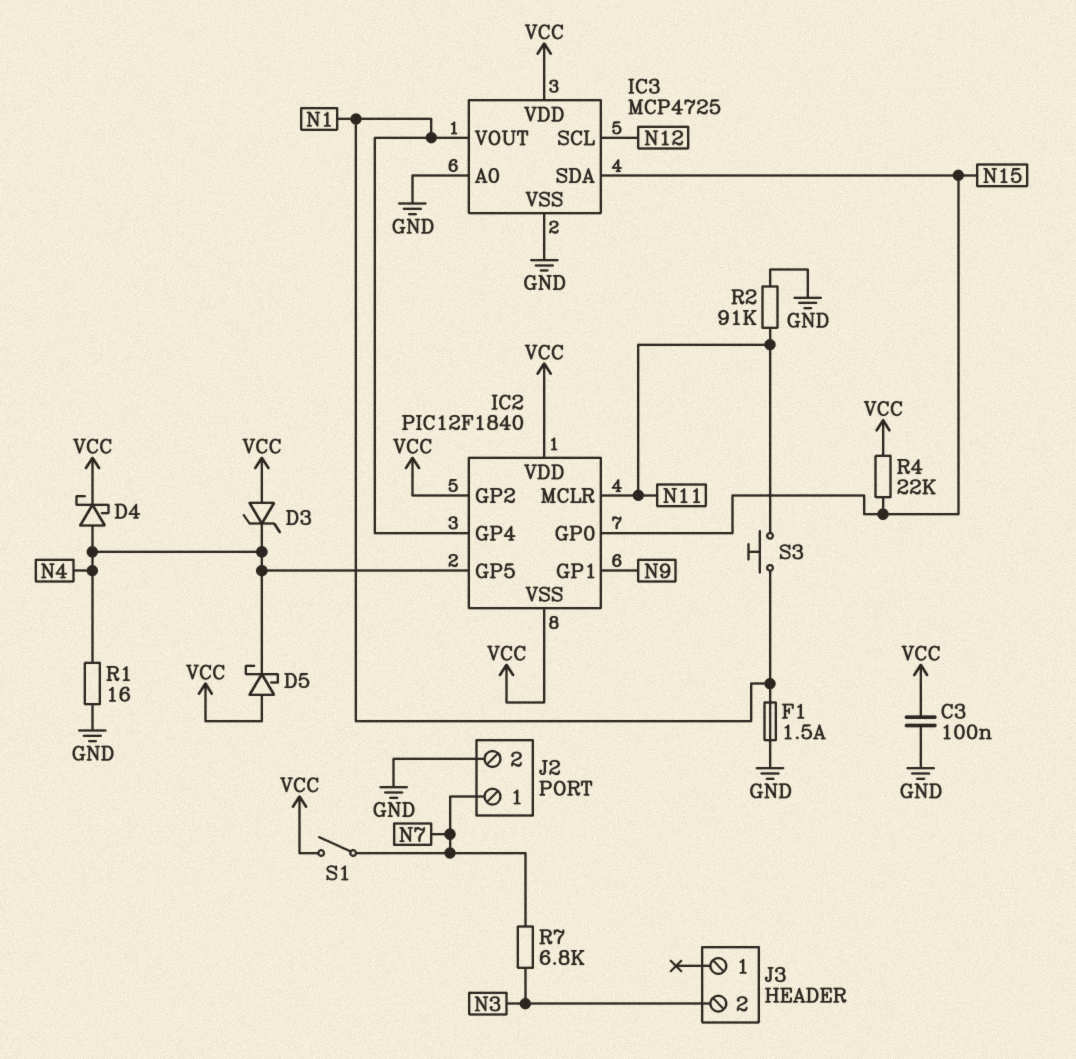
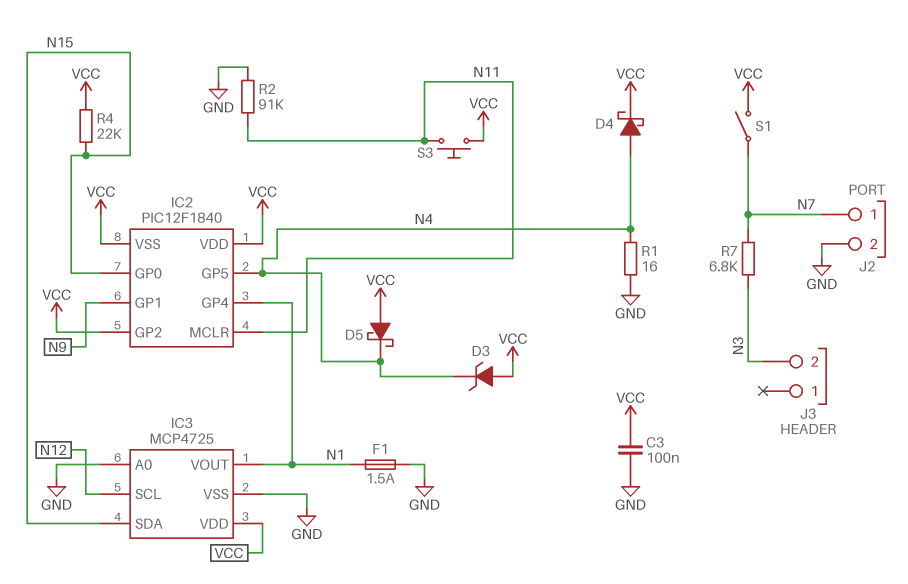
S3: button (N1, N11) -> button (N11, VCC)

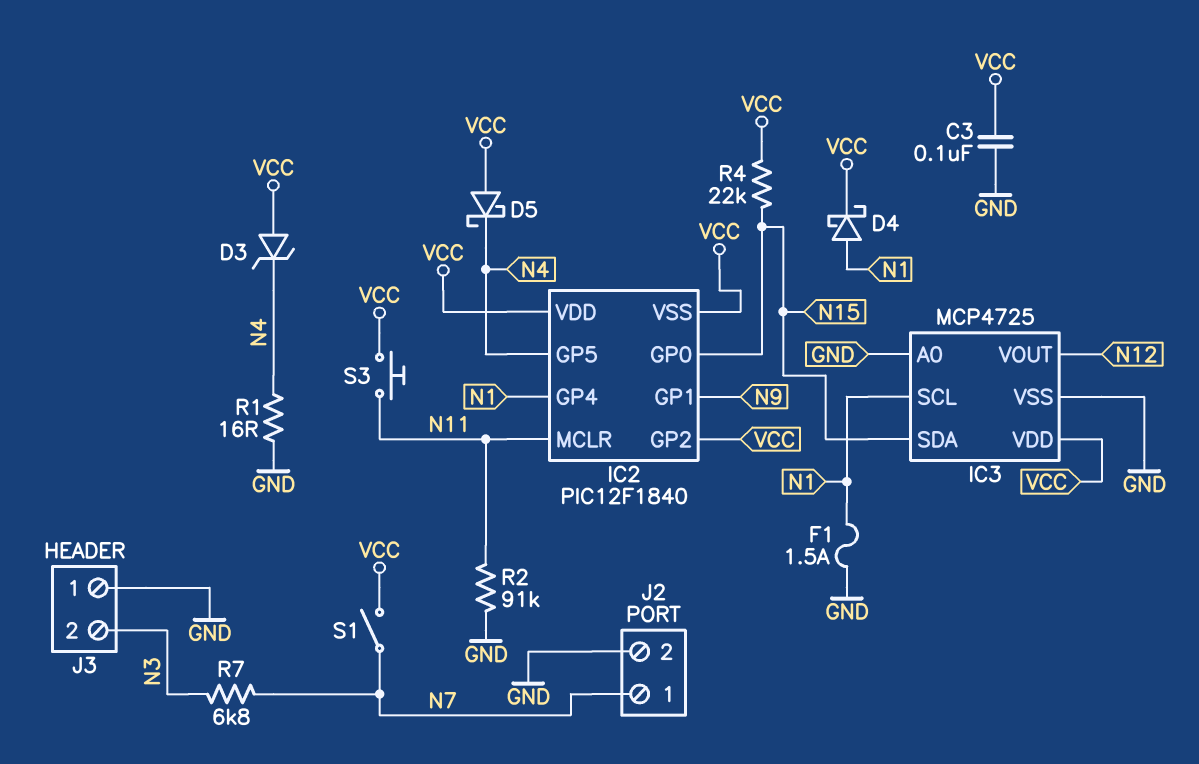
D4: schottky (A N4, K VCC) -> schottky (A N1, K VCC)
IC3 pin SCL: N12 -> N1
IC3 pin VOUT: N1 -> N12
J3 pin 1: none -> GND

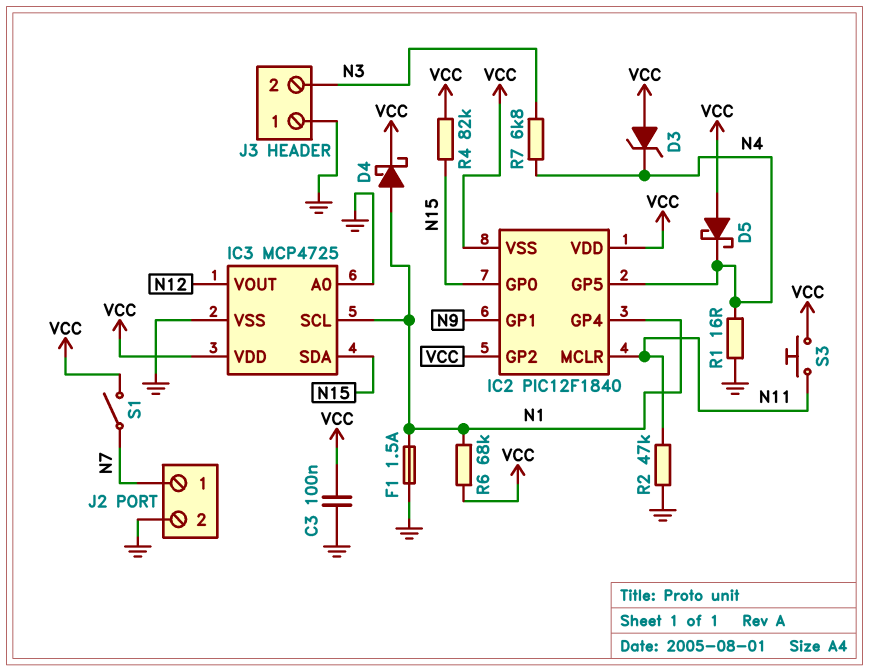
R2: 91k (GND, N11) -> 47k (GND, N11)
R4: 22k (N15, VCC) -> 82k (N15, VCC)
R6: none -> 68k (N1, VCC)
R7: 6.8k (N3, N7) -> 6.8k (N3, N4)

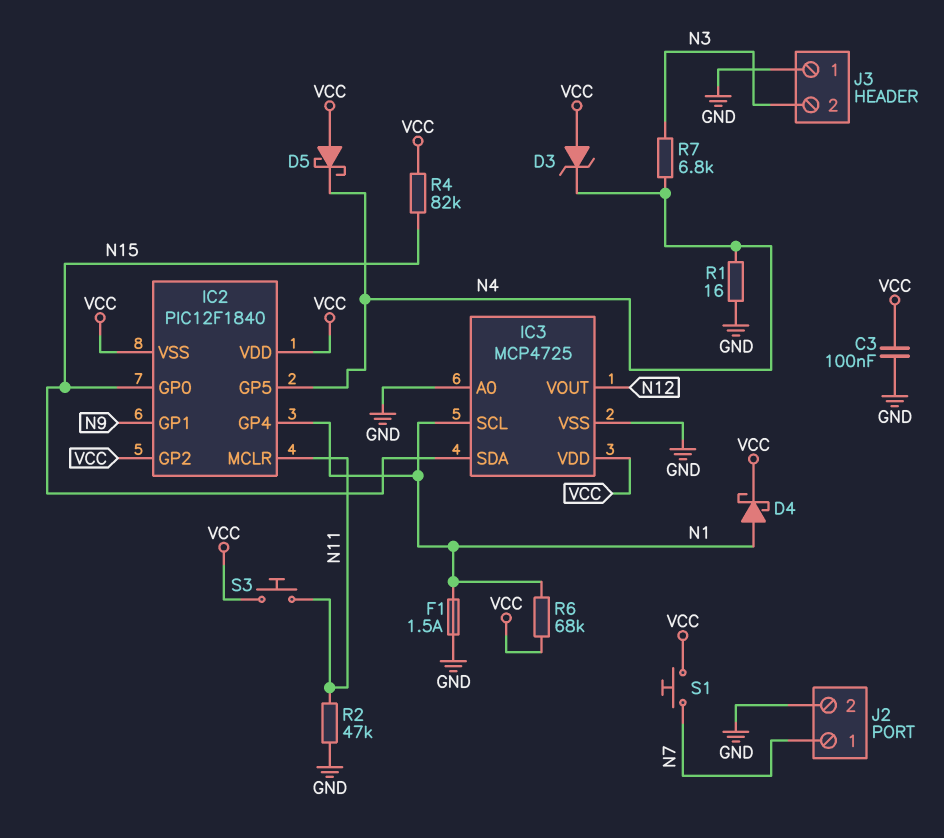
S1: switch (N7, VCC) -> button (N7, VCC)

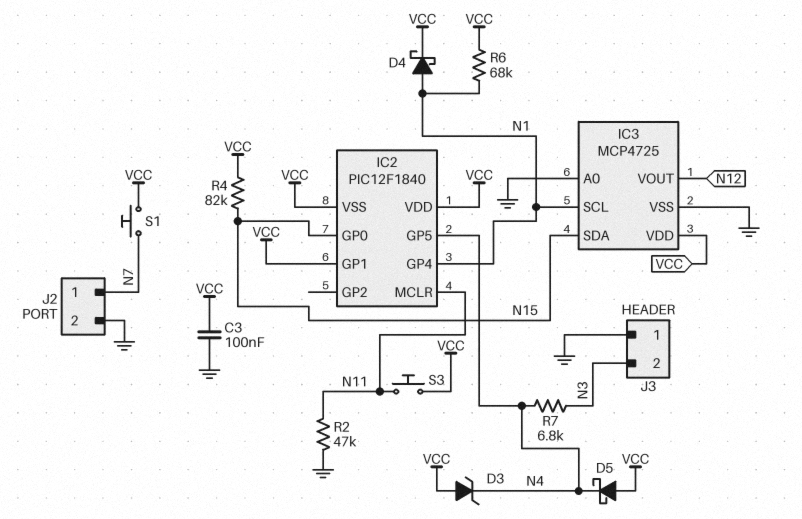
F1: 1.5A (GND, N1) -> none
IC2 pin GP1: N9 -> VCC
IC2 pin GP2: VCC -> none
R1: 16 (GND, N4) -> none

